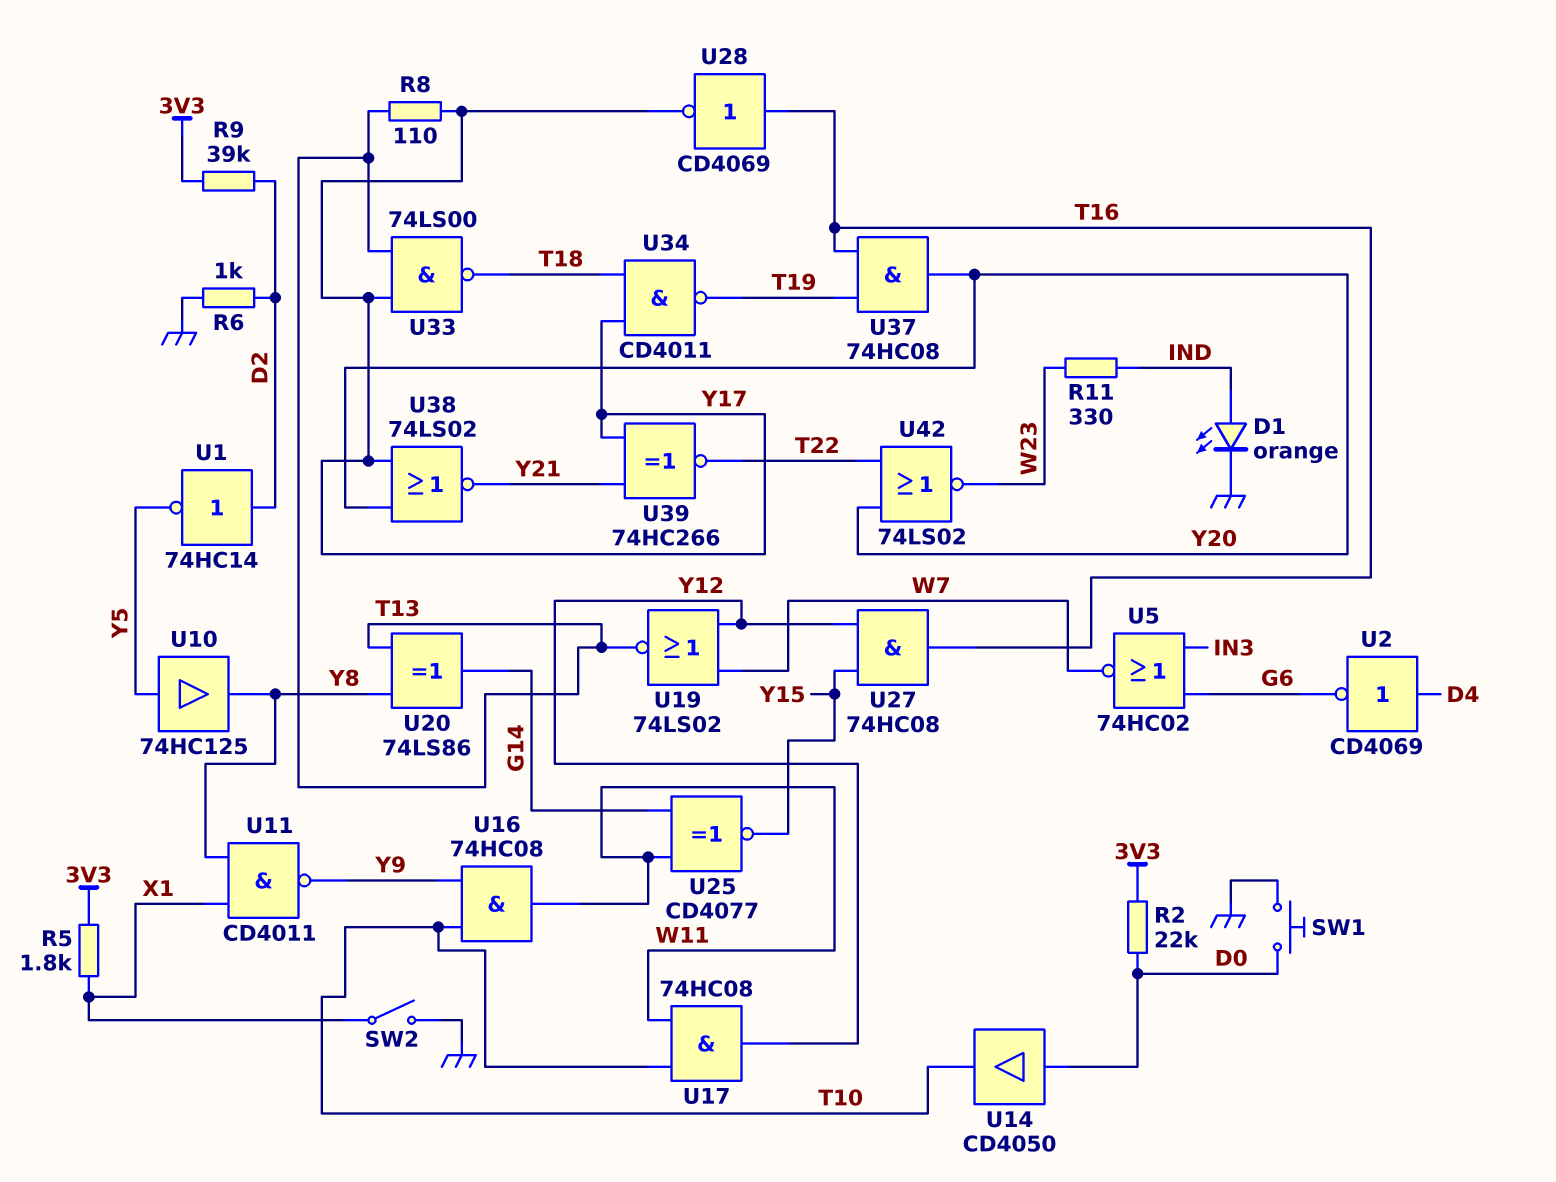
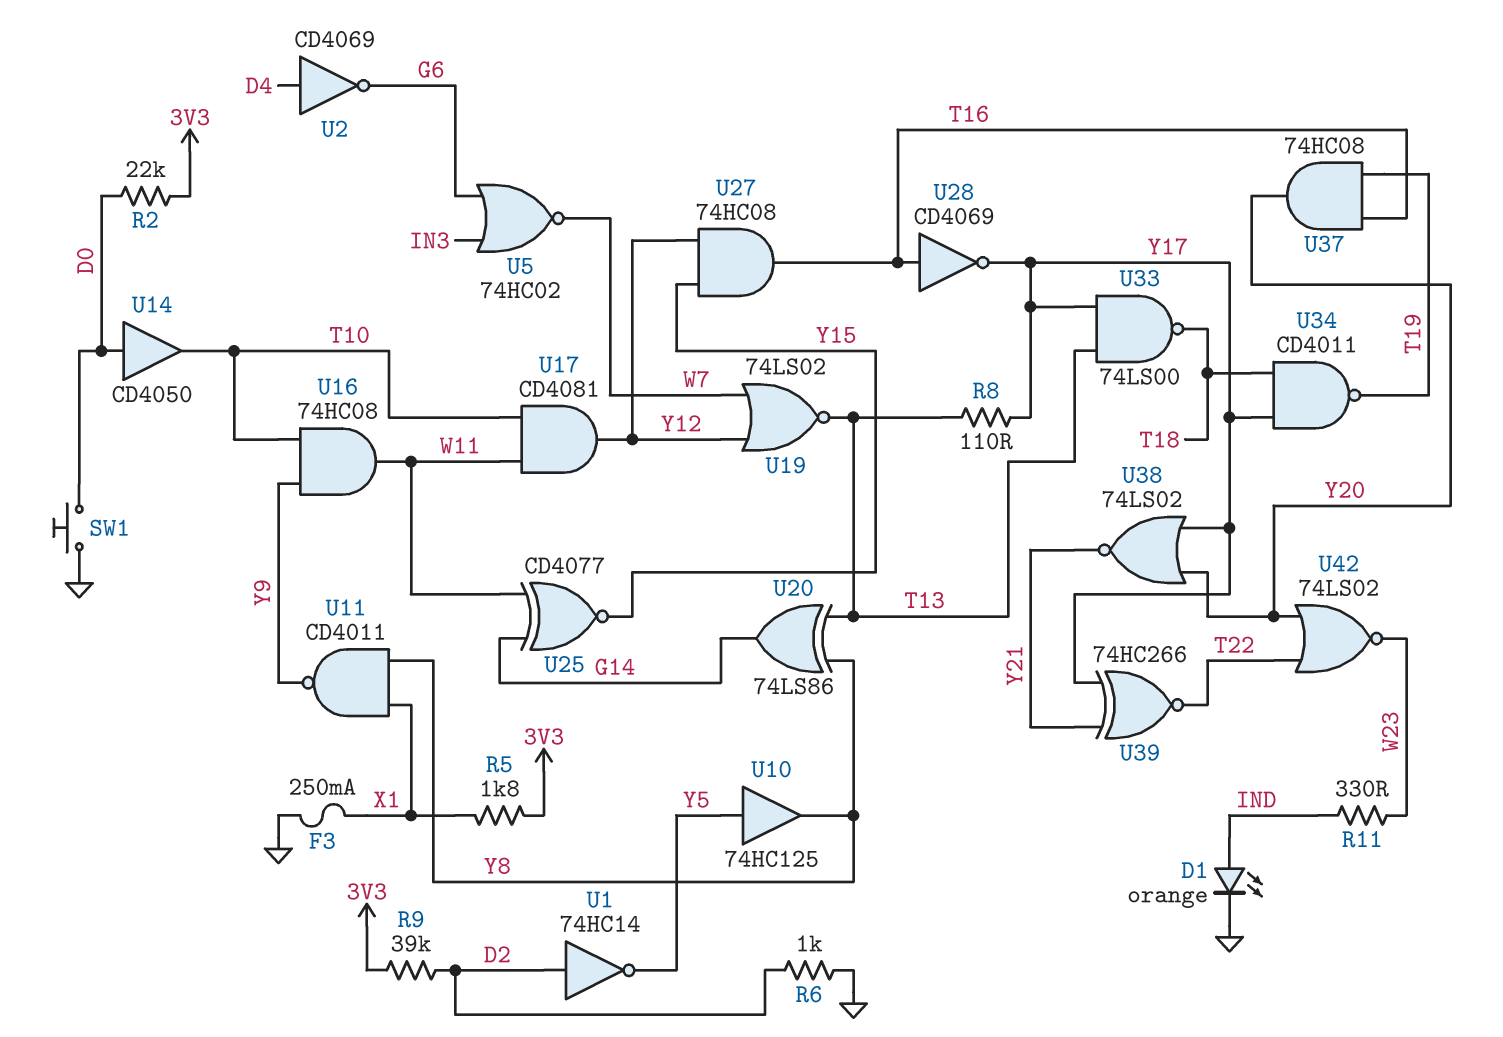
F3: none -> 250mA (GND, X1)
SW2: switch (GND, X1) -> none
U17: AND 74HC08 (in T10, in W11, out Y12) -> AND CD4081 (in T10, in W11, out Y12)

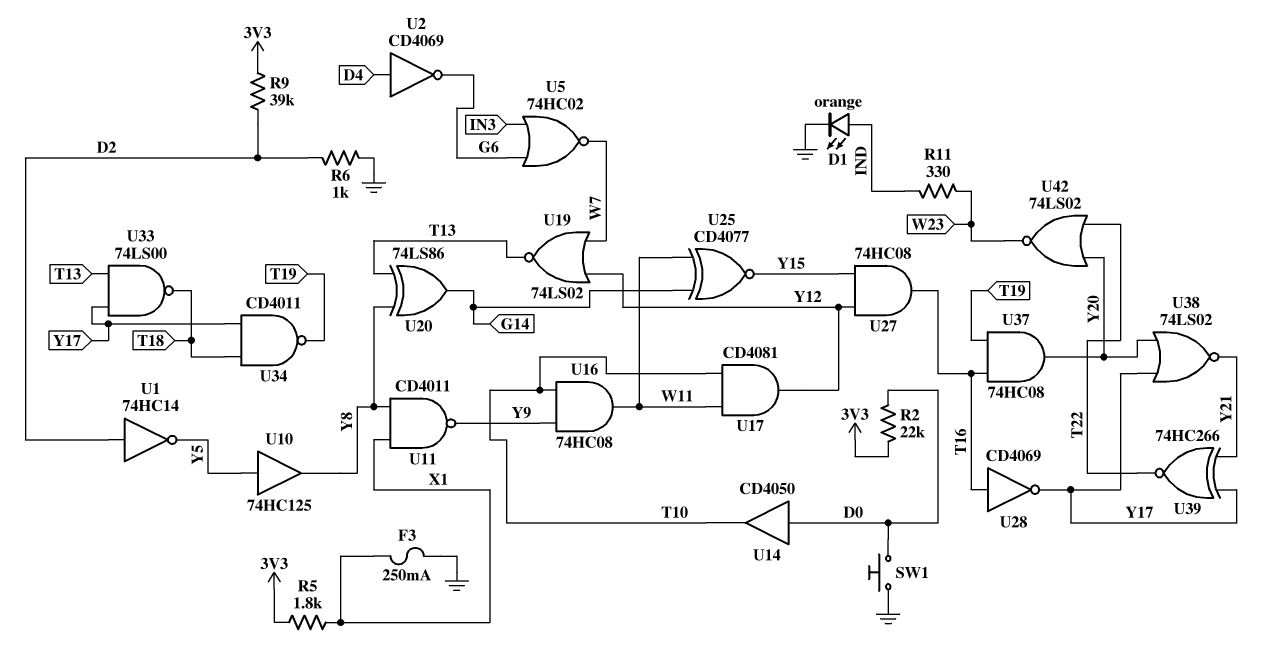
R8: 110 (T13, Y17) -> none

